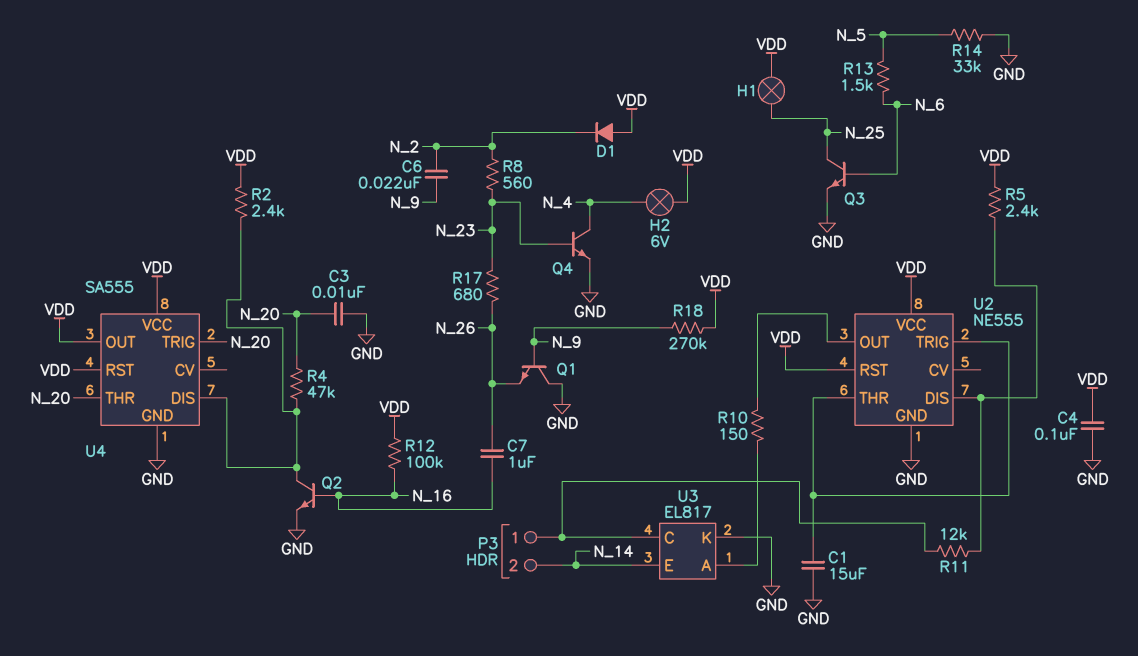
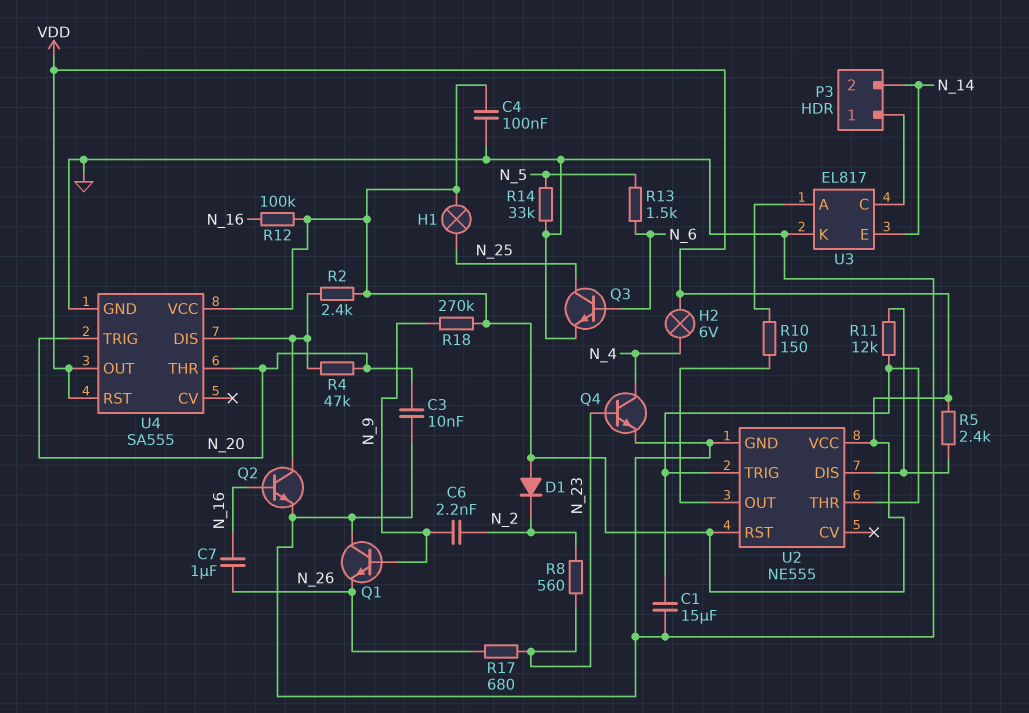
C6: 22nF (N_2, N_9) -> 2.2nF (N_2, N_9)
R11: 12k (P3/1, U2/DIS) -> 12k (U2/DIS, U2/THR)

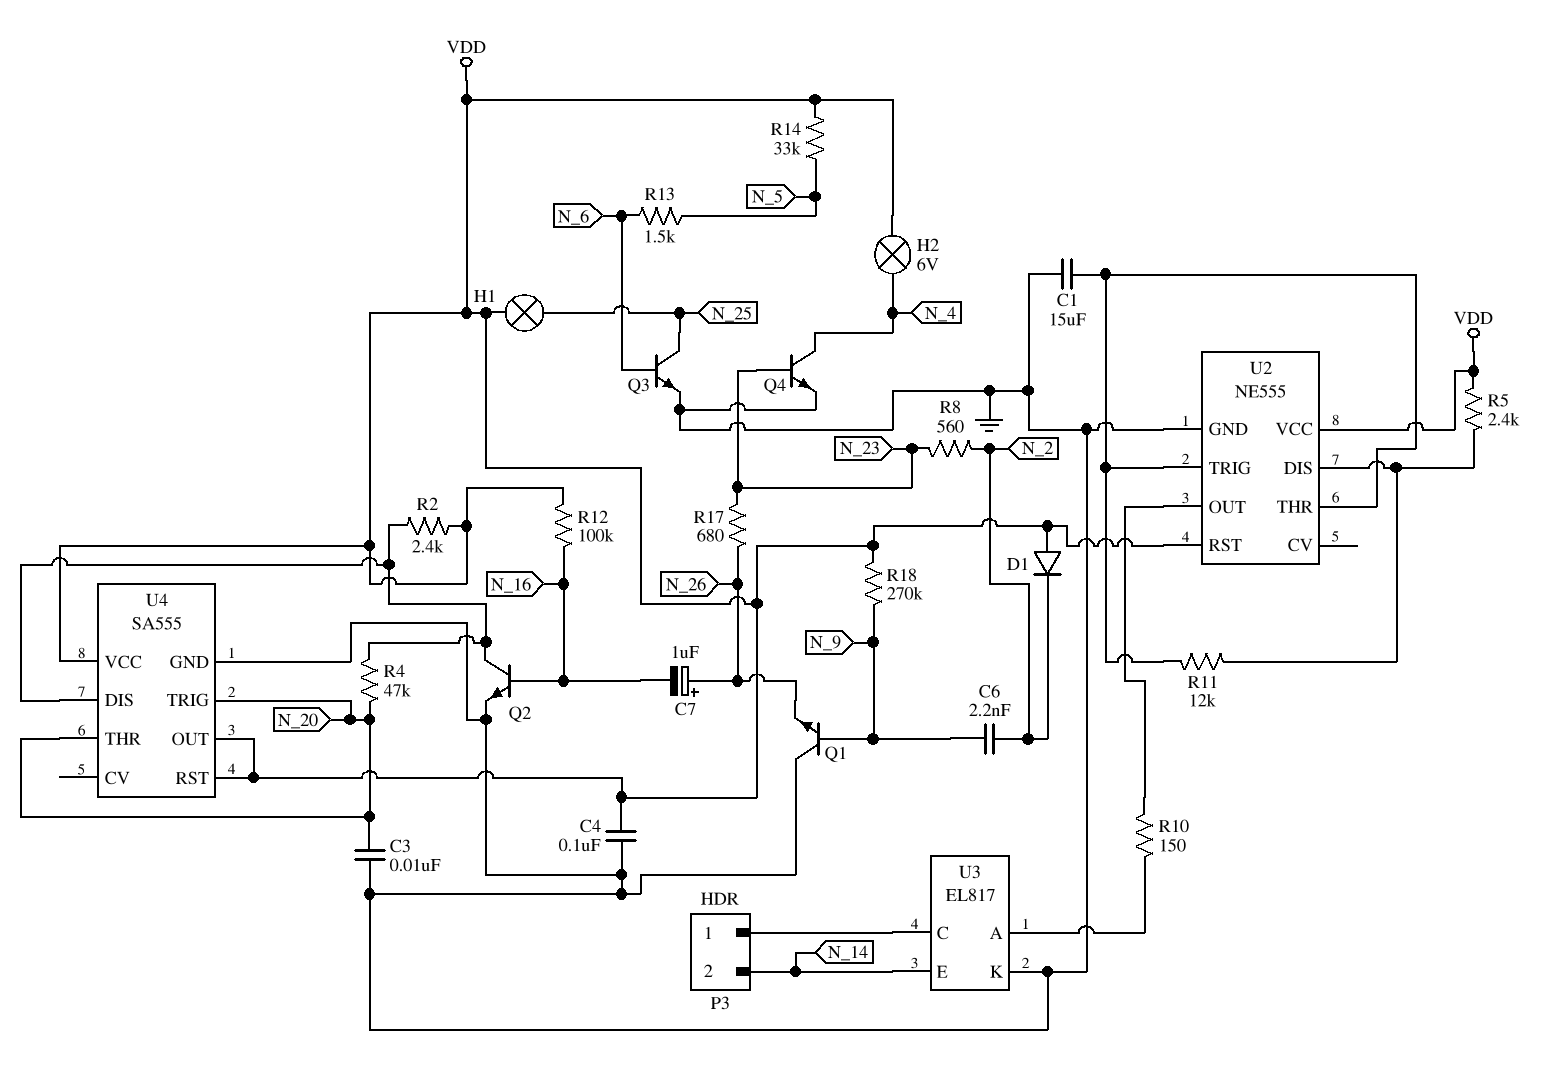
C7: 1uF (N_16, N_26) -> 1uF (plus N_26, minus N_16)
R14: 33k (GND, N_5) -> 33k (N_5, VDD)

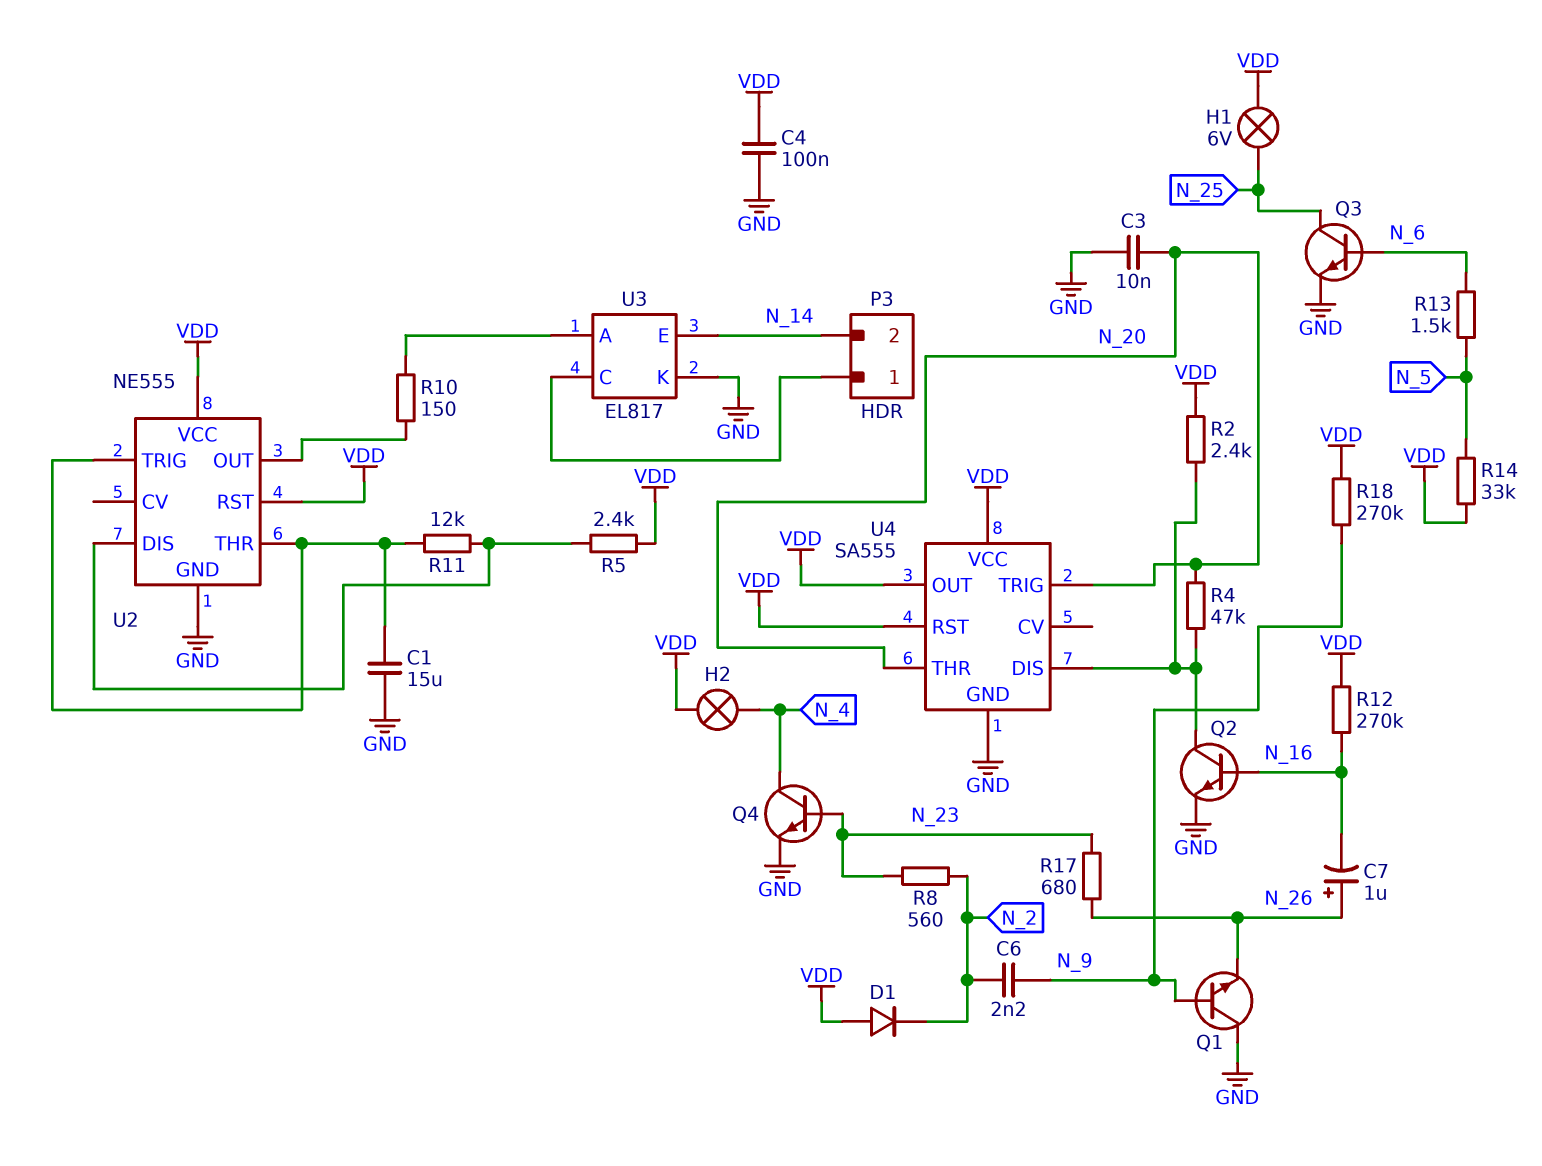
H1: lamp (N_25, VDD) -> lamp 6V (N_25, VDD)
H2: lamp 6V (N_4, VDD) -> lamp (N_4, VDD)
R12: 100k (N_16, VDD) -> 270k (N_16, VDD)

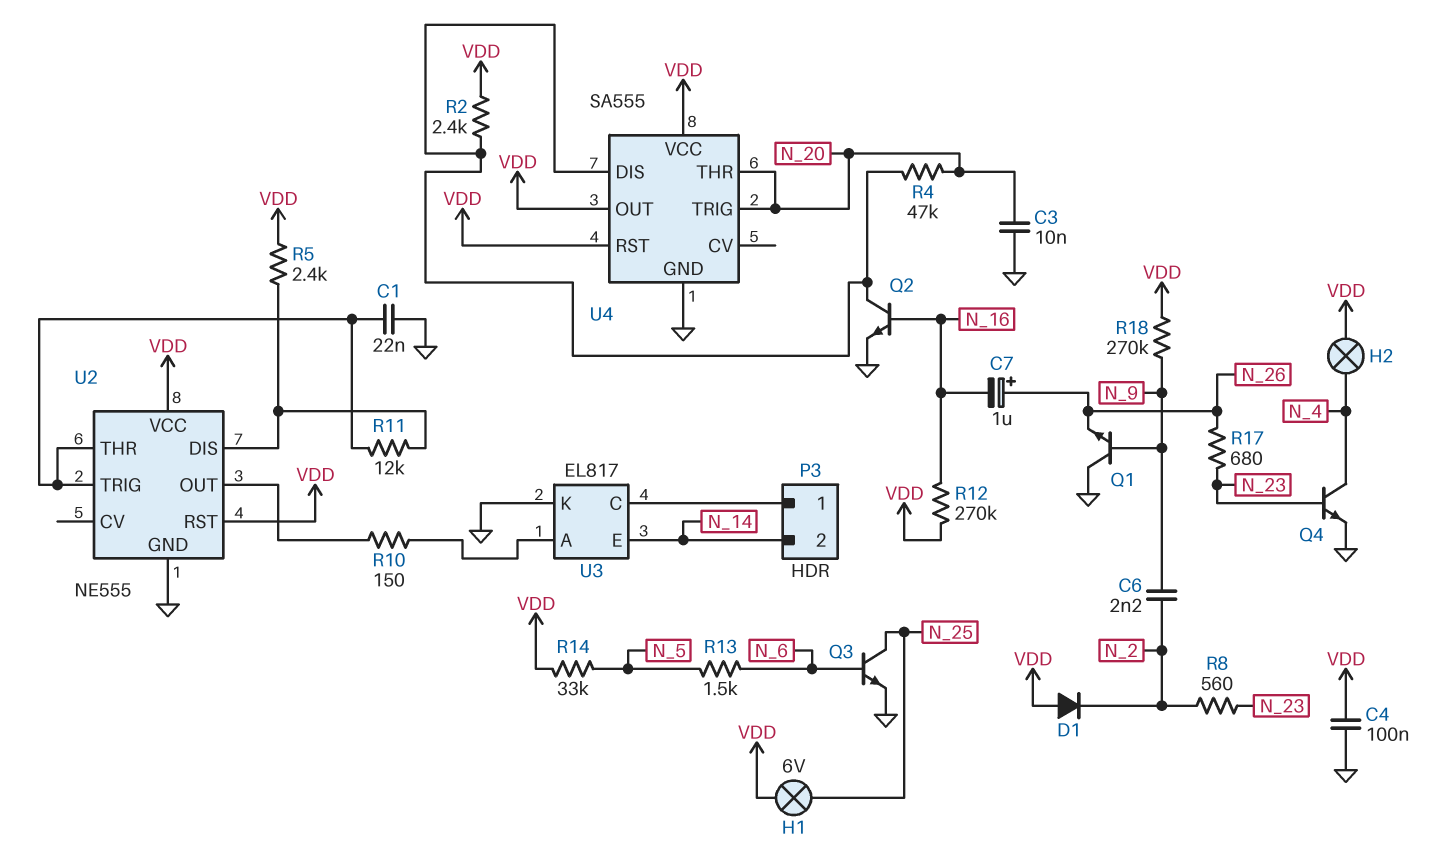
C1: 15uF (GND, U2/THR) -> 22nF (GND, U2/THR)

